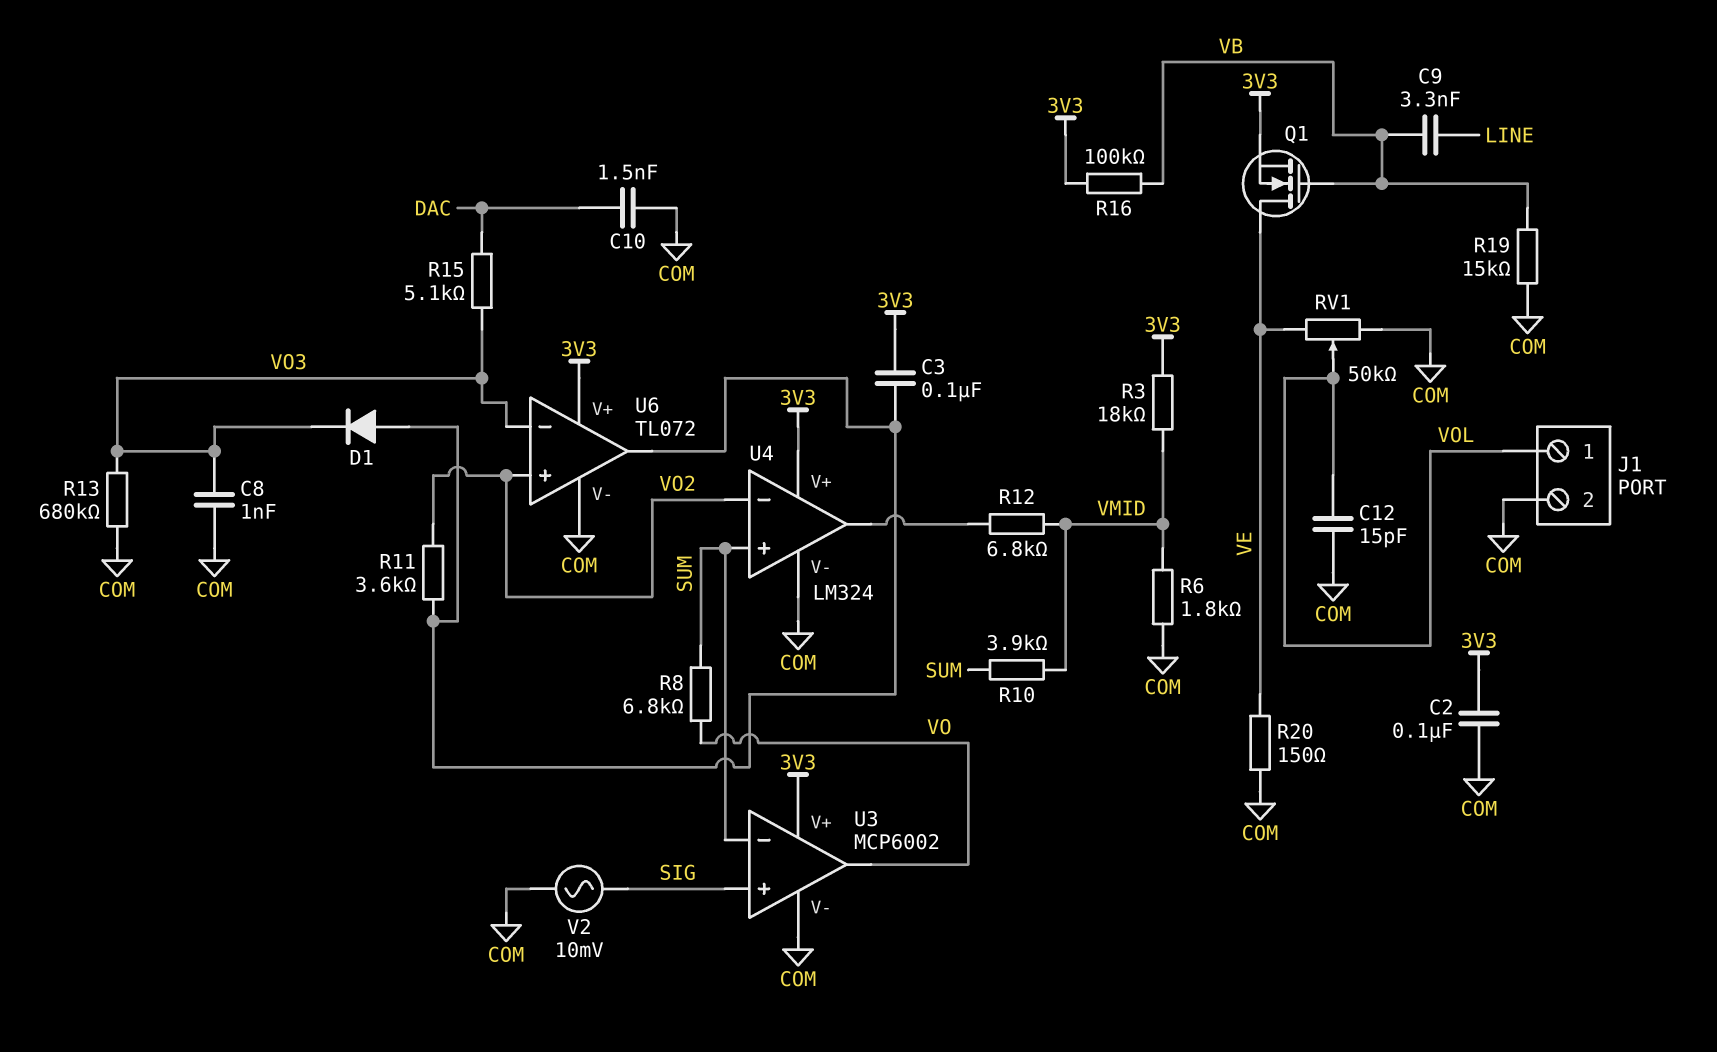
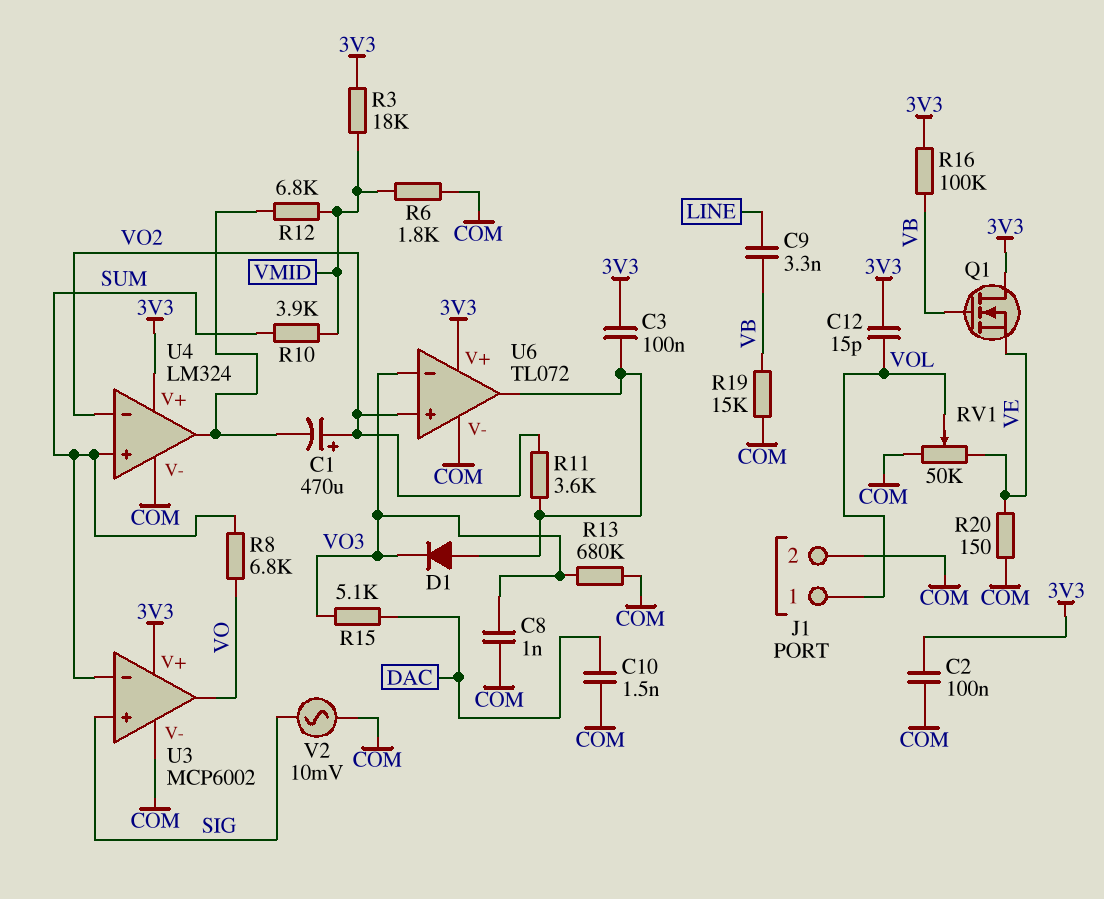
C1: none -> 470uF (plus VO2, minus U4/out)
C12: 15pF (COM, VOL) -> 15pF (3V3, VOL)
Q1: NMOS (G VB, D VE, S 3V3) -> NMOS (G VB, D 3V3, S VE)

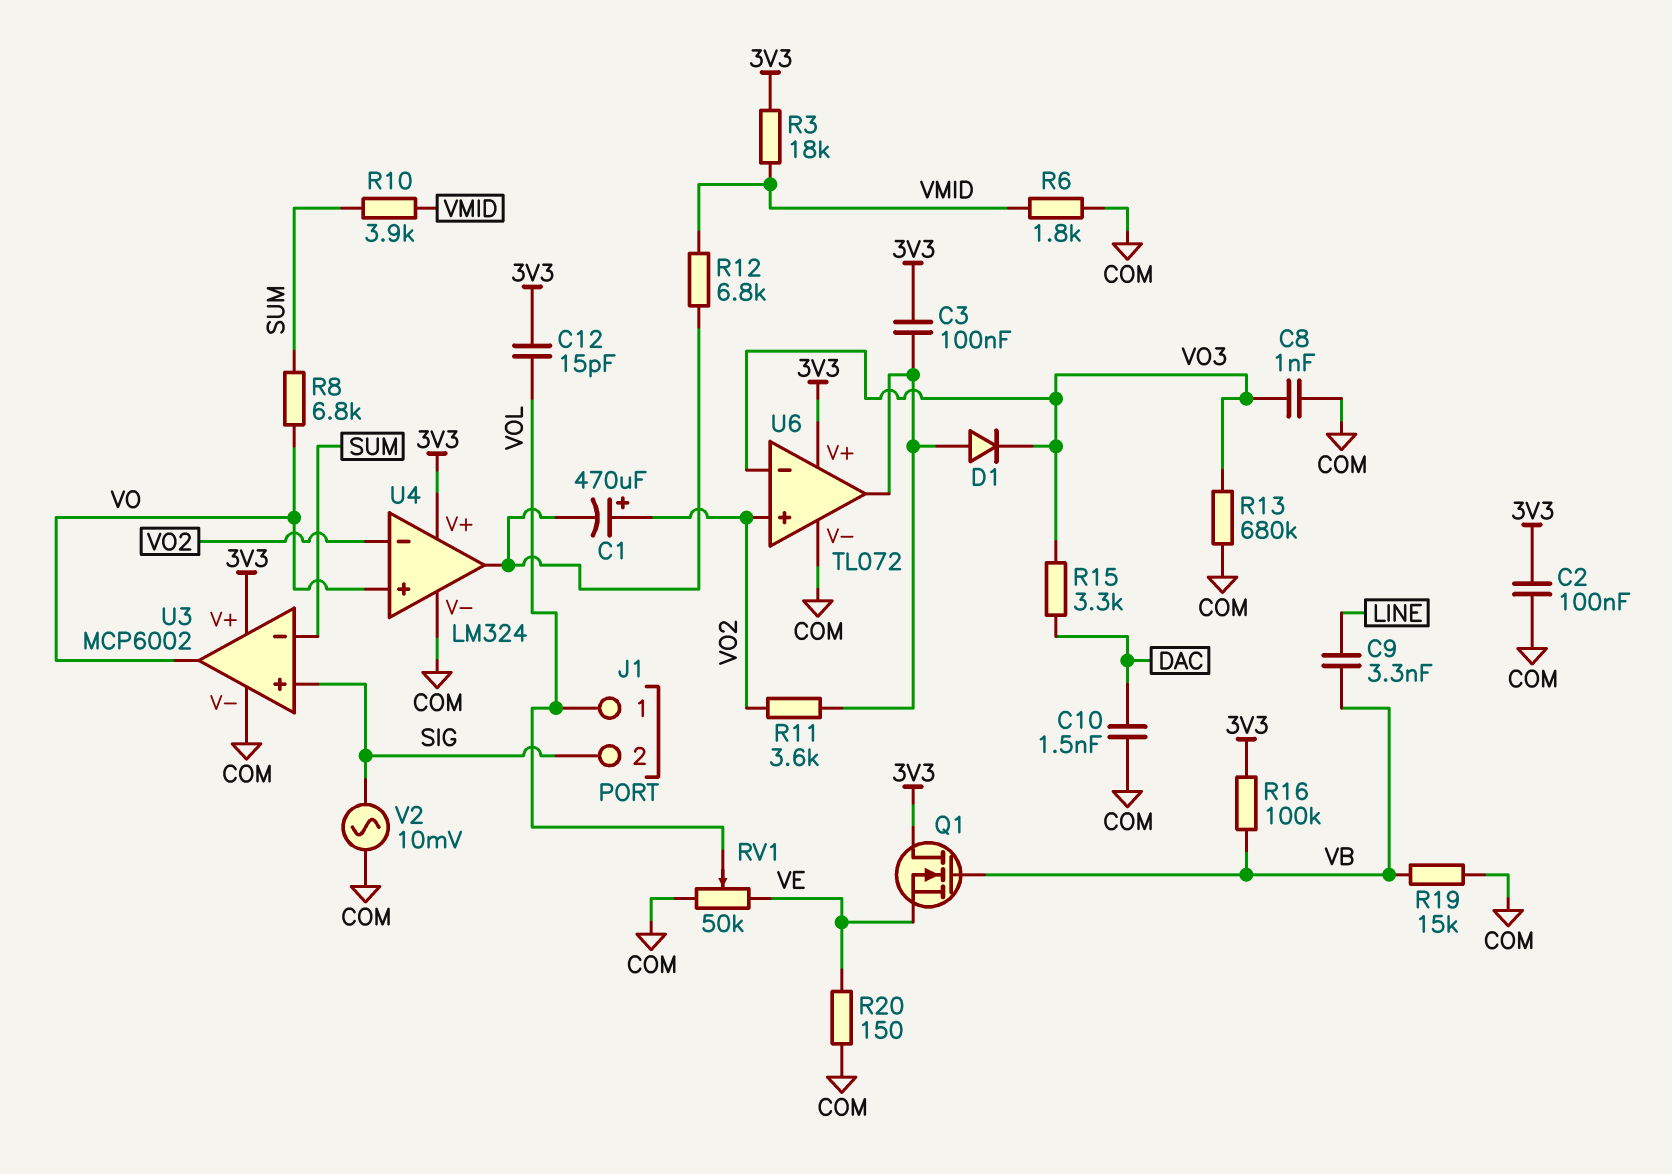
J1 pin 2: COM -> SIG
R15: 5.1k (DAC, VO3) -> 3.3k (DAC, VO3)
U4 pin in+: SUM -> VO

